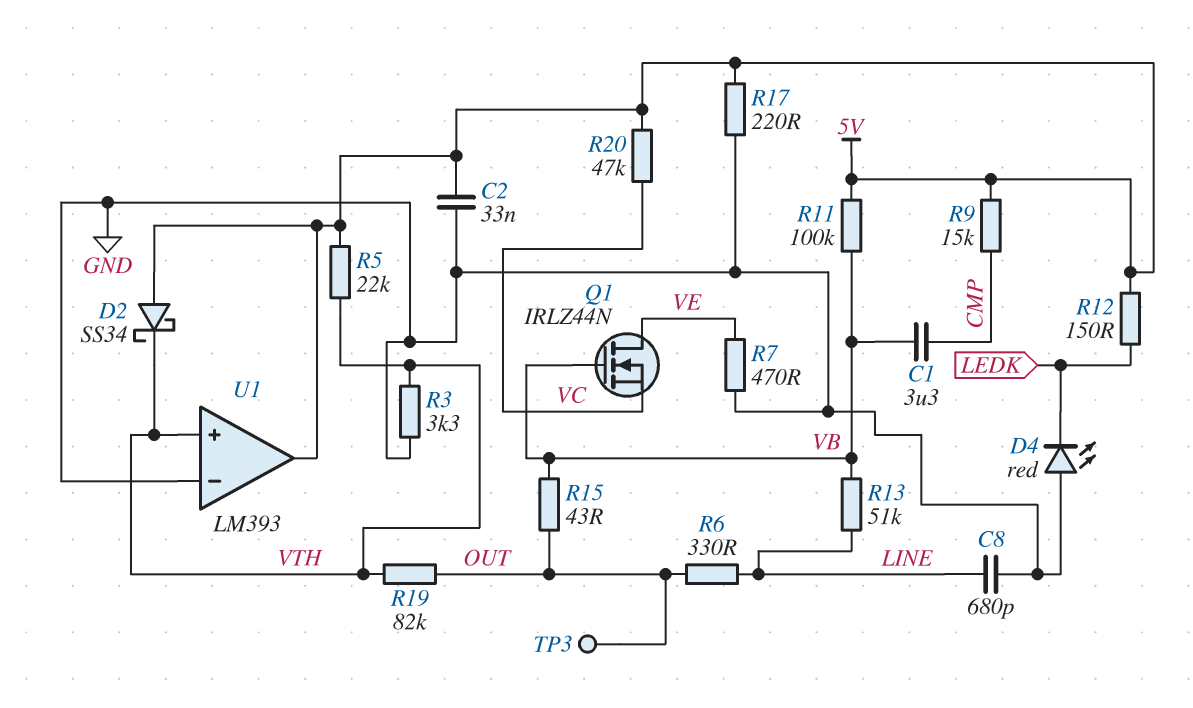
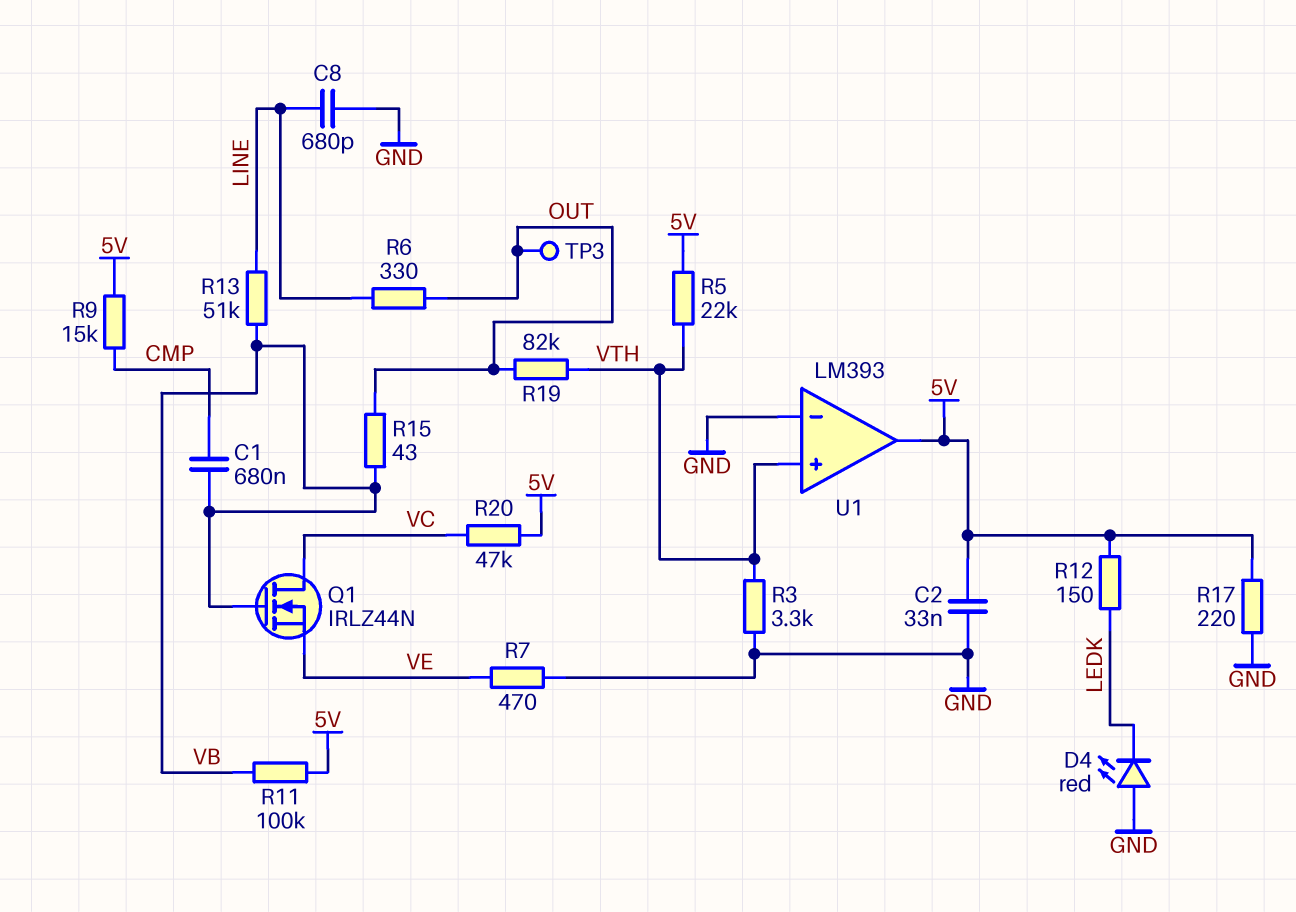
C1: 3.3uF (CMP, VB) -> 680nF (CMP, VB)
D2: schottky SS34 (A 5V, K VTH) -> none
Q1: NMOS IRLZ44N (G VB, D VE, S VC) -> NMOS IRLZ44N (G VB, D VC, S VE)

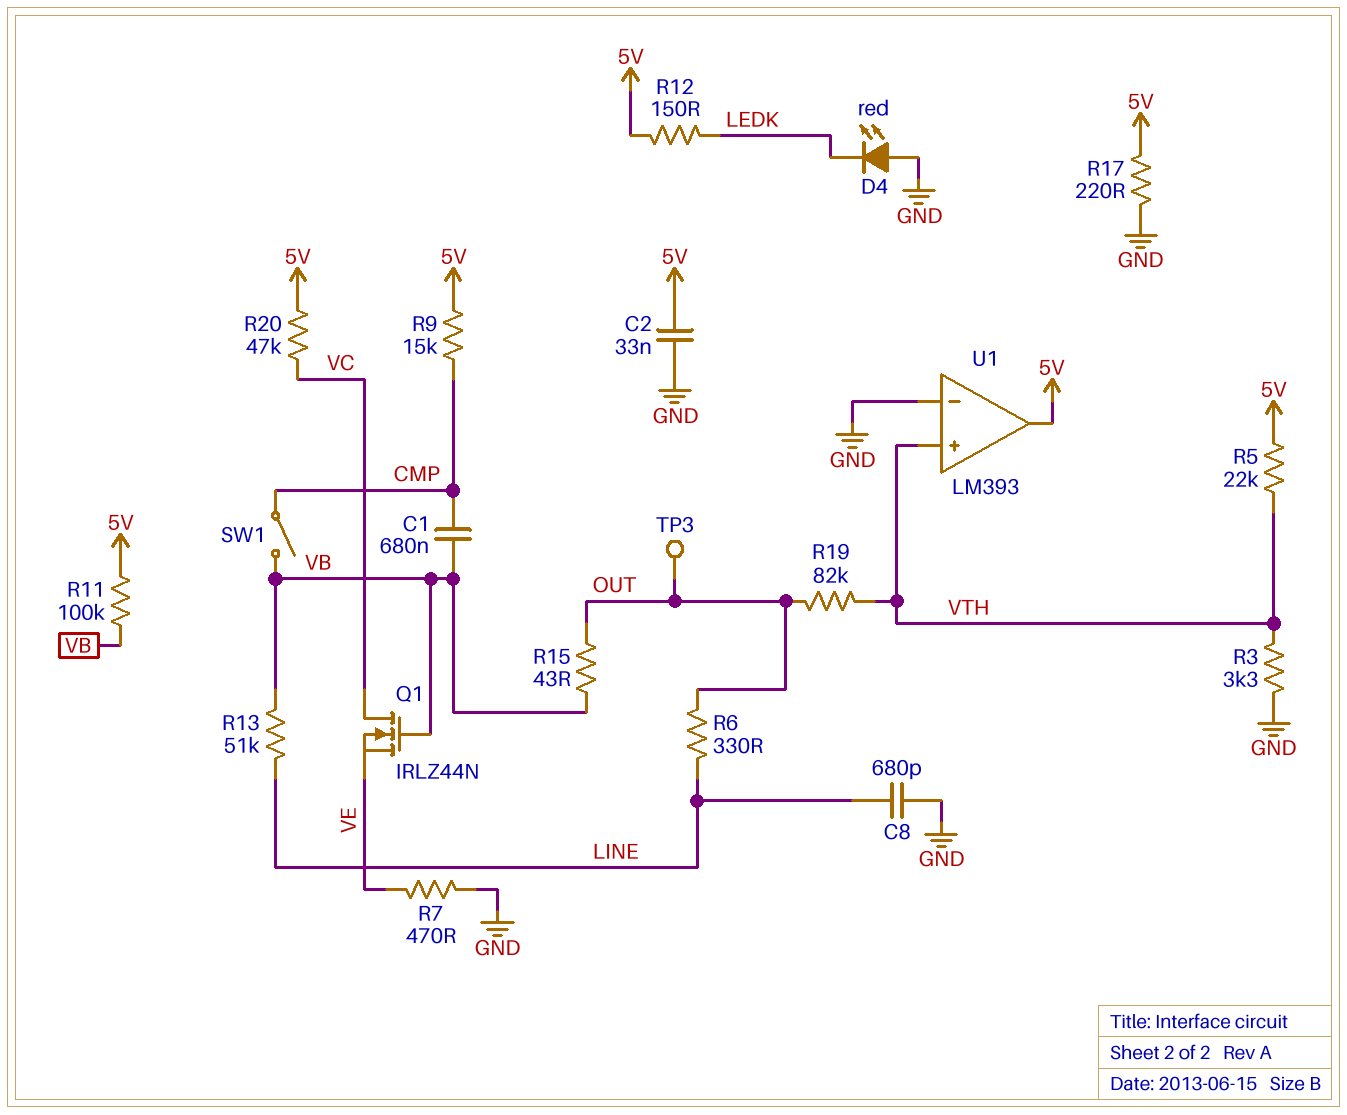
SW1: none -> switch (CMP, VB)

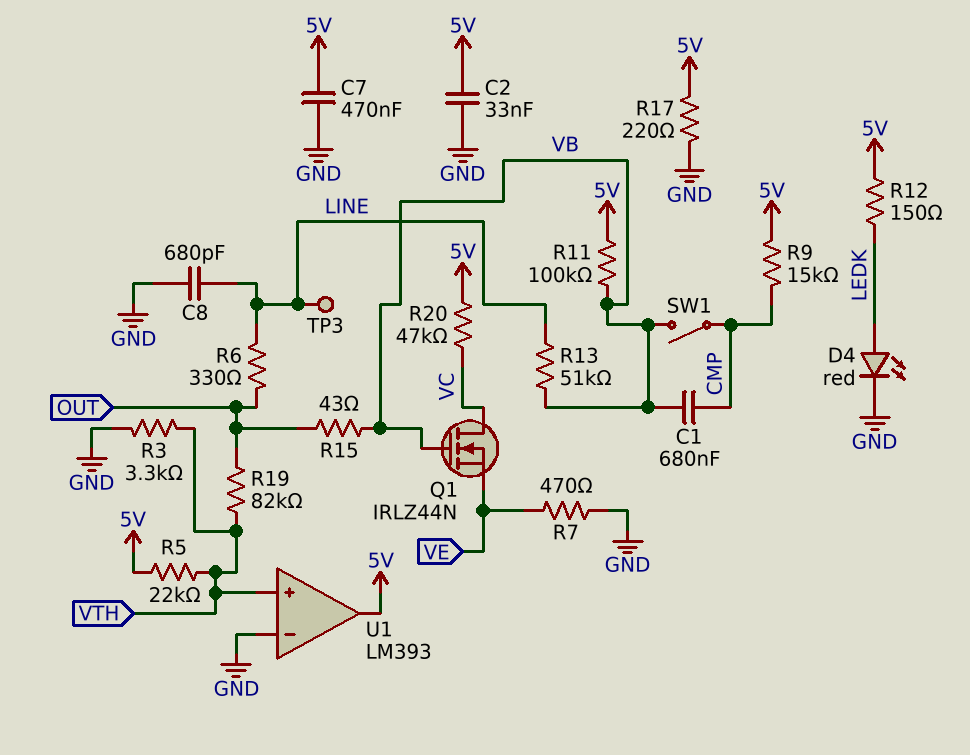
C7: none -> 470nF (5V, GND)
D4: LED red (A GND, K LEDK) -> LED red (A LEDK, K GND)
TP3: test point (OUT) -> test point (LINE)

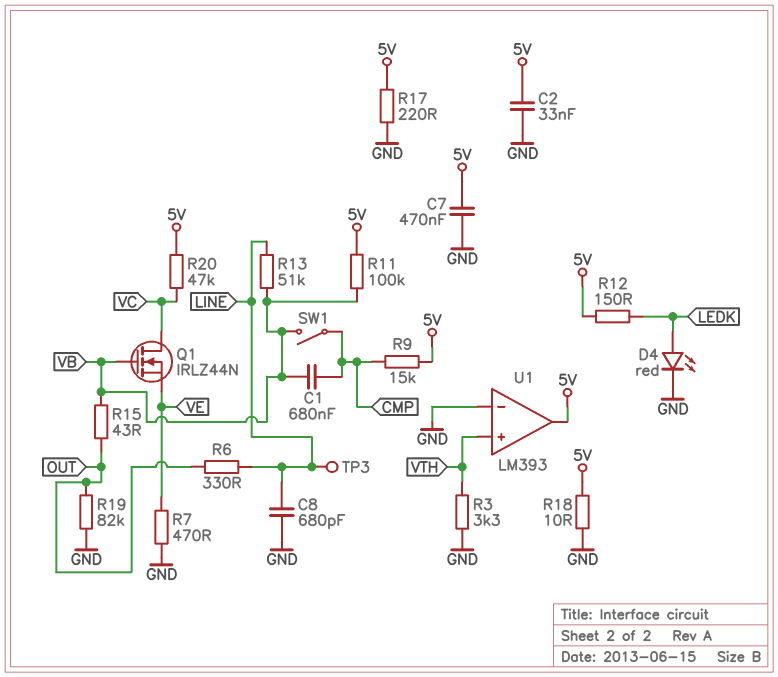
R5: 22k (5V, VTH) -> none
R18: none -> 10 (5V, GND)
R19: 82k (OUT, VTH) -> 82k (GND, OUT)

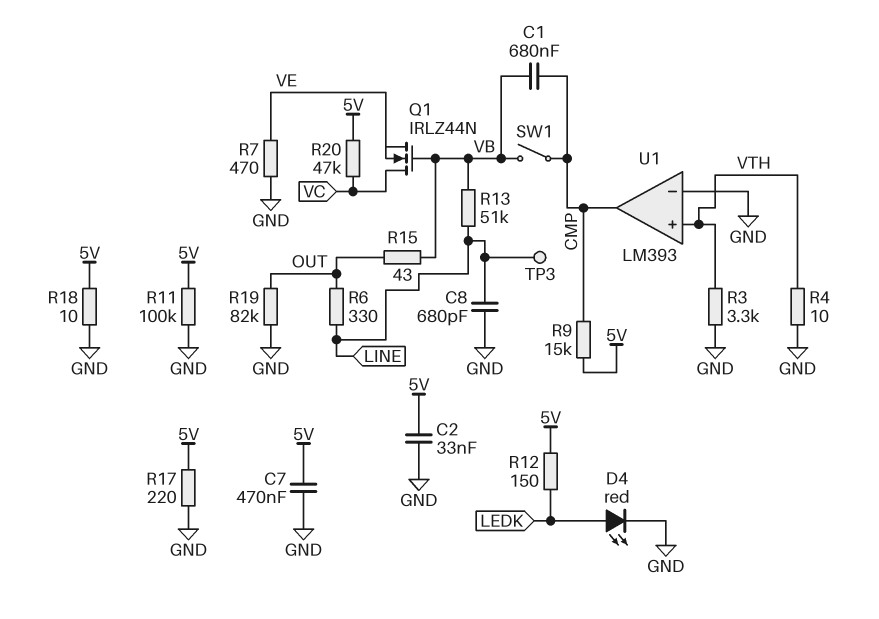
R4: none -> 10 (GND, VTH)
R11: 100k (5V, VB) -> 100k (5V, GND)
U1 pin out: 5V -> CMP

